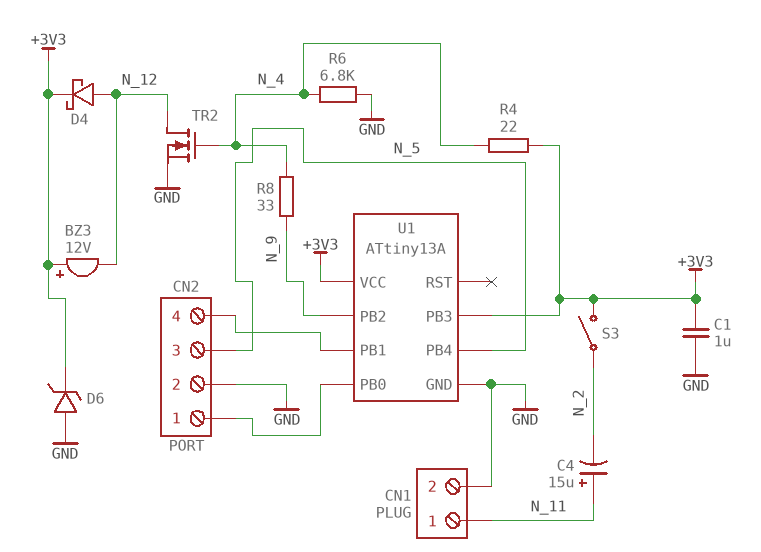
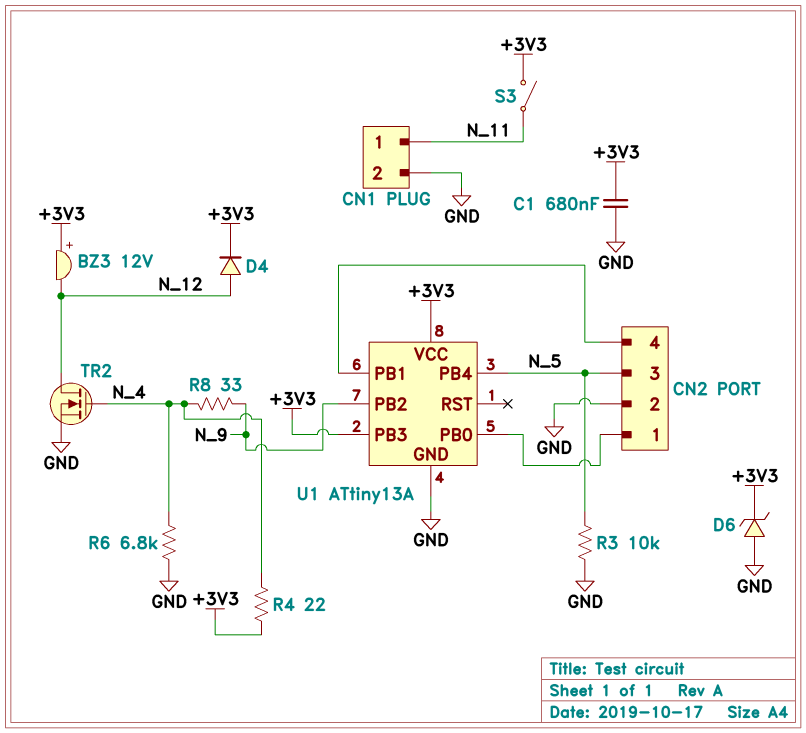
C1: 1uF (+3V3, GND) -> 680nF (+3V3, GND)
C4: 15uF (plus N_11, minus N_2) -> none
D4: schottky (A N_12, K +3V3) -> diode (A N_12, K +3V3)
R3: none -> 10k (GND, N_5)
S3: switch (+3V3, N_2) -> switch (+3V3, N_11)

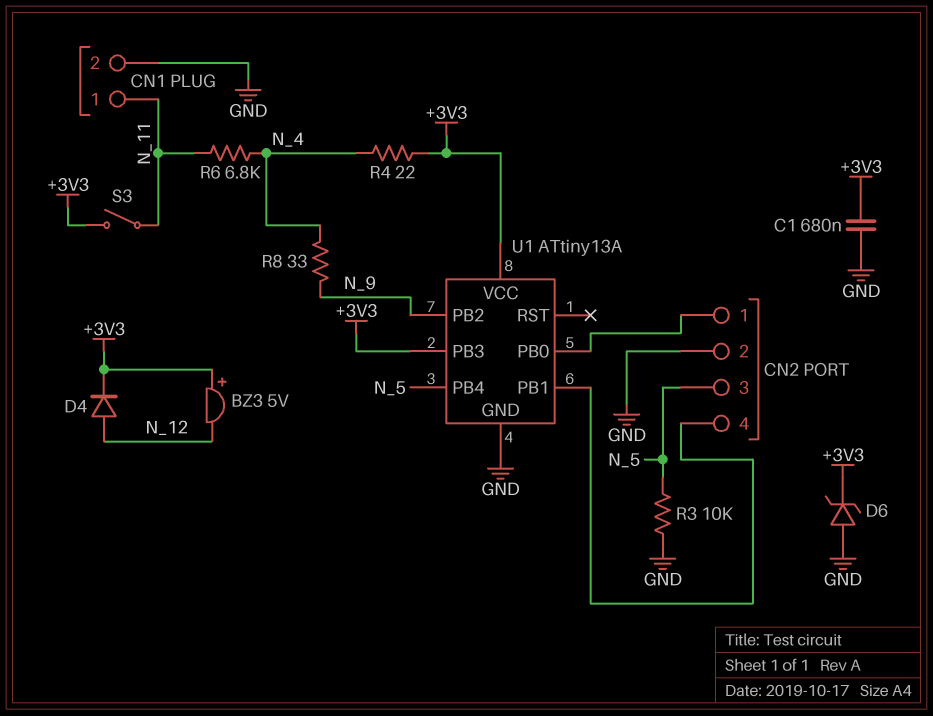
BZ3: buzzer 12V (plus +3V3, minus N_12) -> buzzer 5V (plus +3V3, minus N_12)
R6: 6.8k (GND, N_4) -> 6.8k (N_4, N_11)
TR2: NMOS (G N_4, D N_12, S GND) -> none

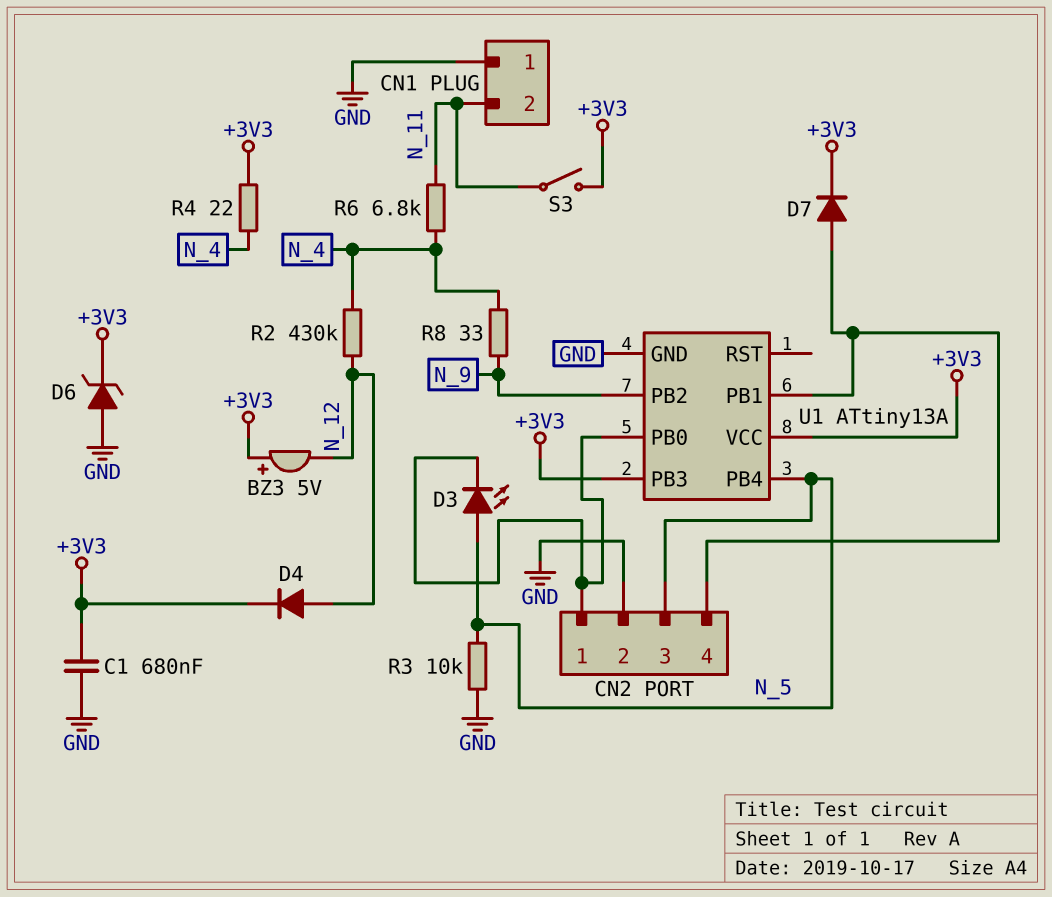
CN1 pin 1: N_11 -> GND
CN1 pin 2: GND -> N_11
D3: none -> LED (A N_5, K CN2/1)
D7: none -> diode (A CN2/4, K +3V3)
R2: none -> 430k (N_4, N_12)

